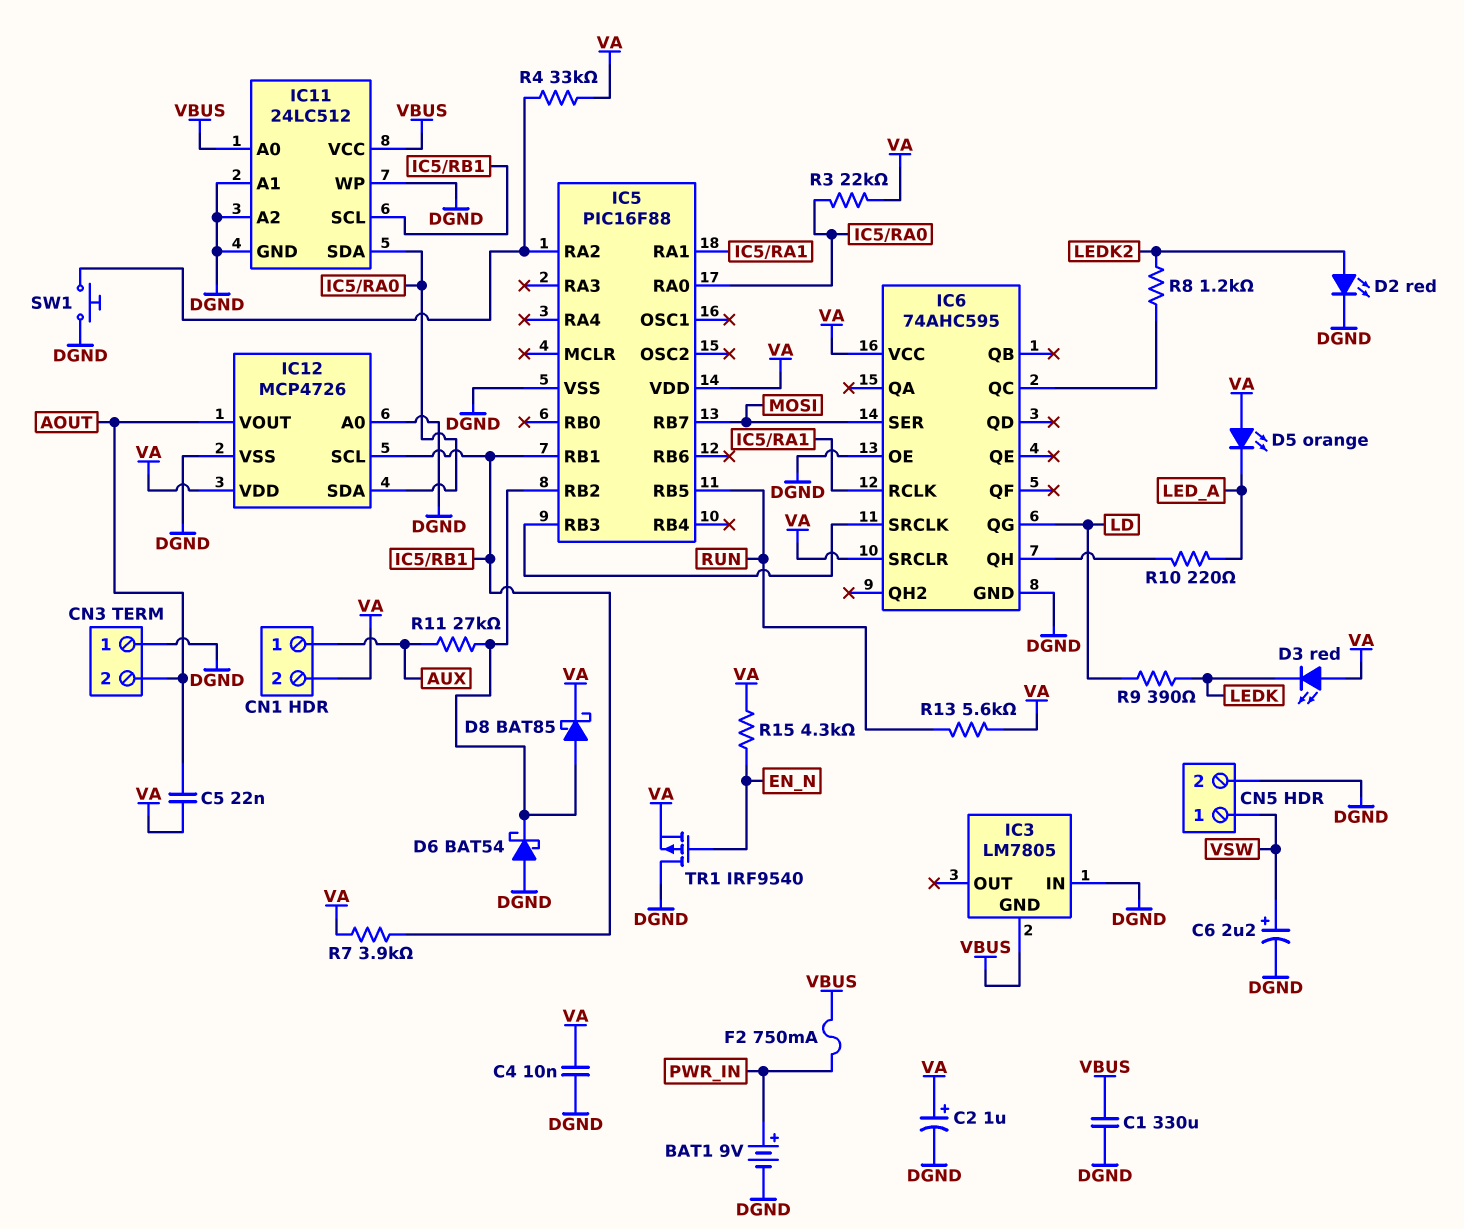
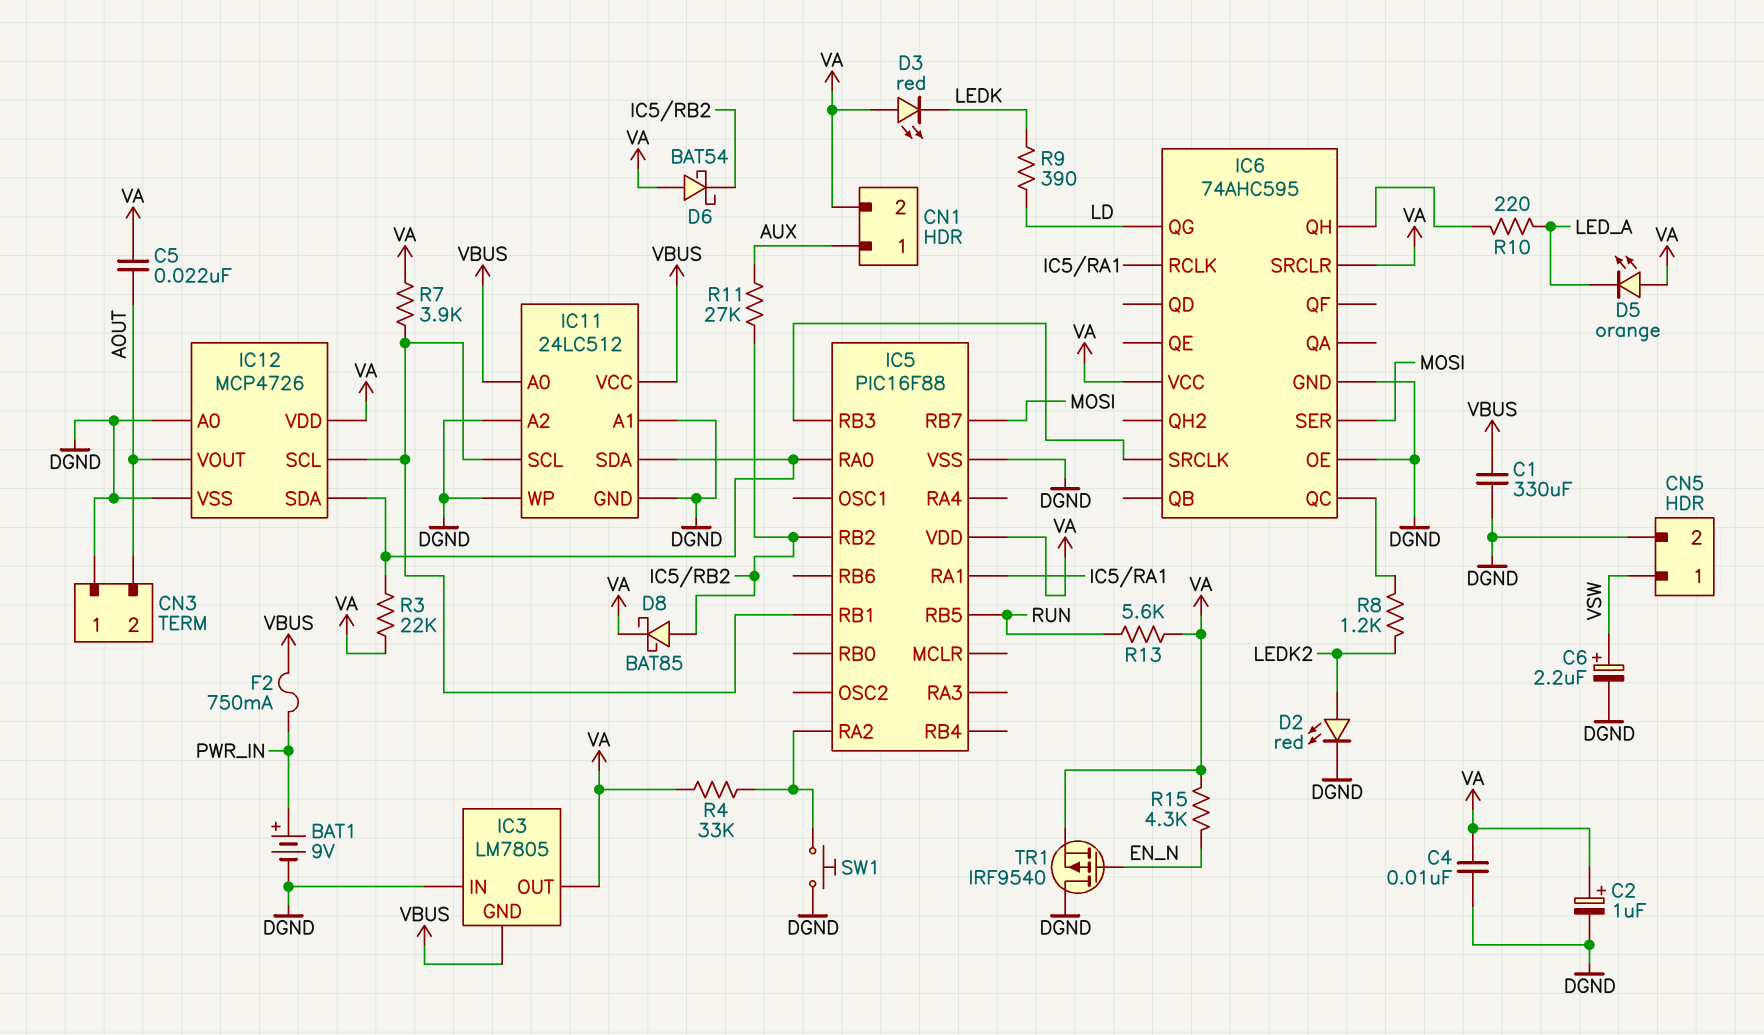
D6: schottky BAT54 (A DGND, K IC5/RB2) -> schottky BAT54 (A VA, K IC5/RB2)
IC3 pin OUT: none -> VA

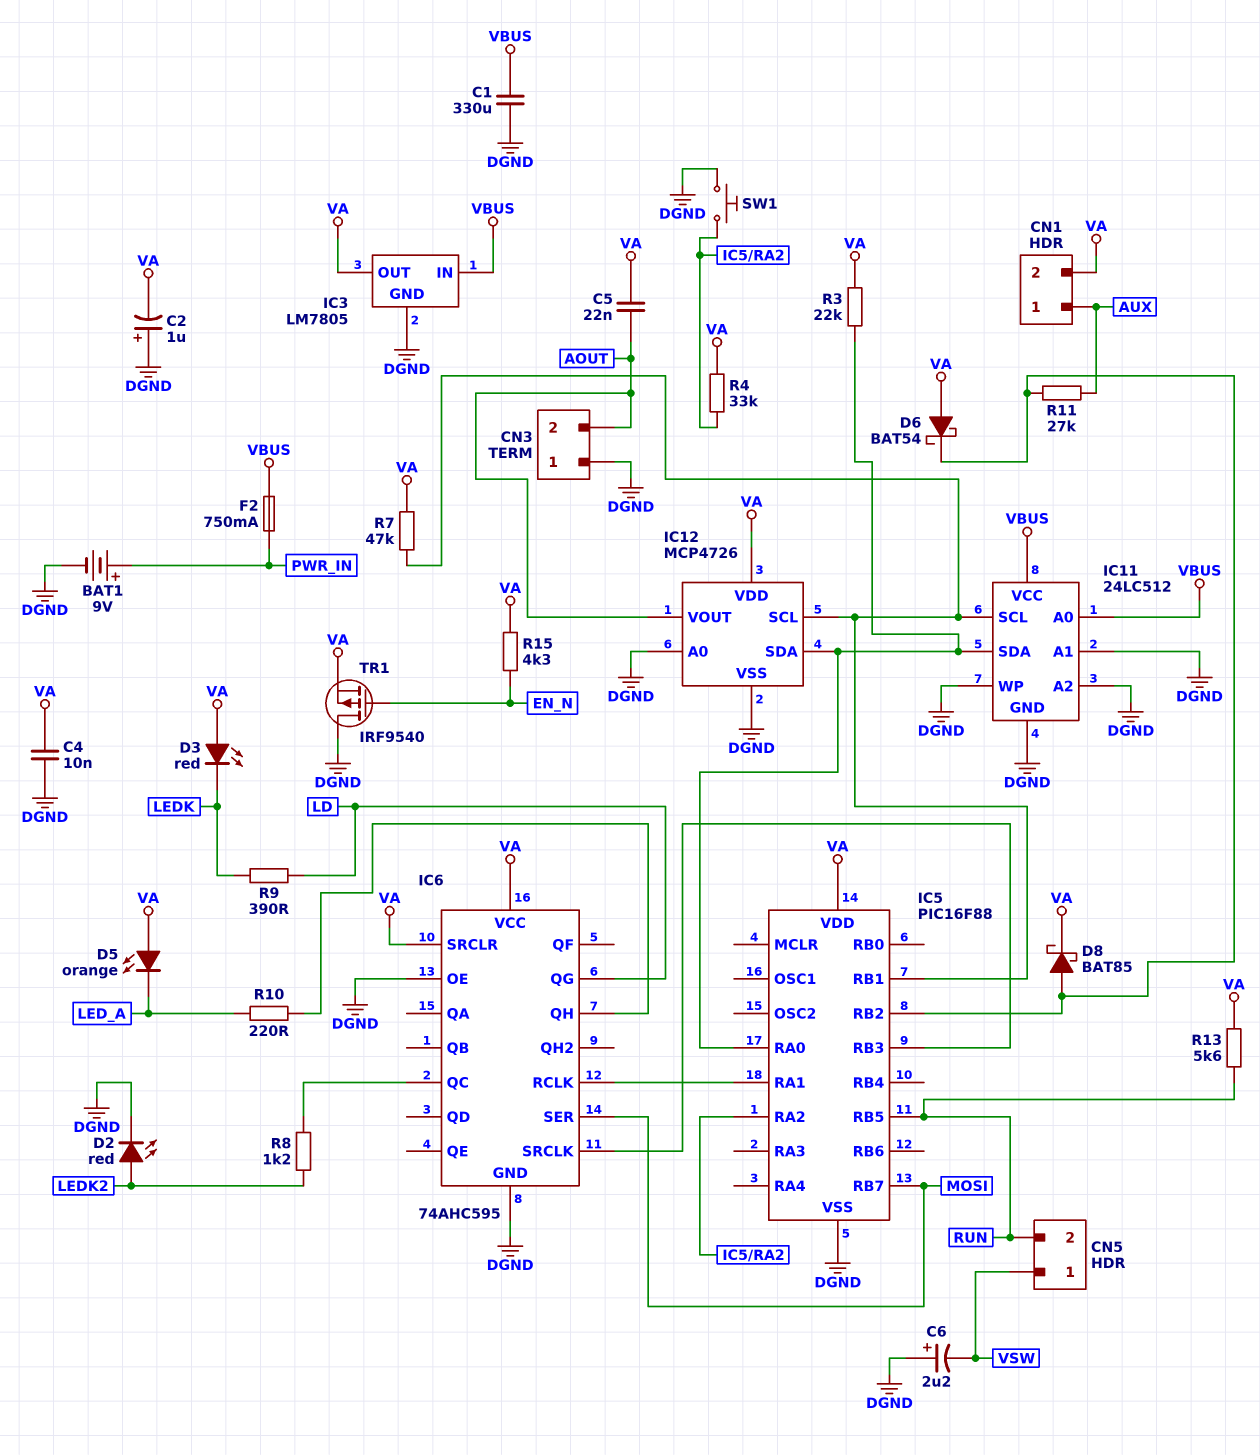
C2: 1uF (plus VA, minus DGND) -> 1uF (plus DGND, minus VA)
C6: 2.2uF (plus VSW, minus DGND) -> 2.2uF (plus DGND, minus VSW)
CN5 pin 2: DGND -> RUN
IC3 pin GND: VBUS -> DGND
IC3 pin IN: DGND -> VBUS
R7: 3.9k (IC5/RB1, VA) -> 47k (IC5/RB1, VA)

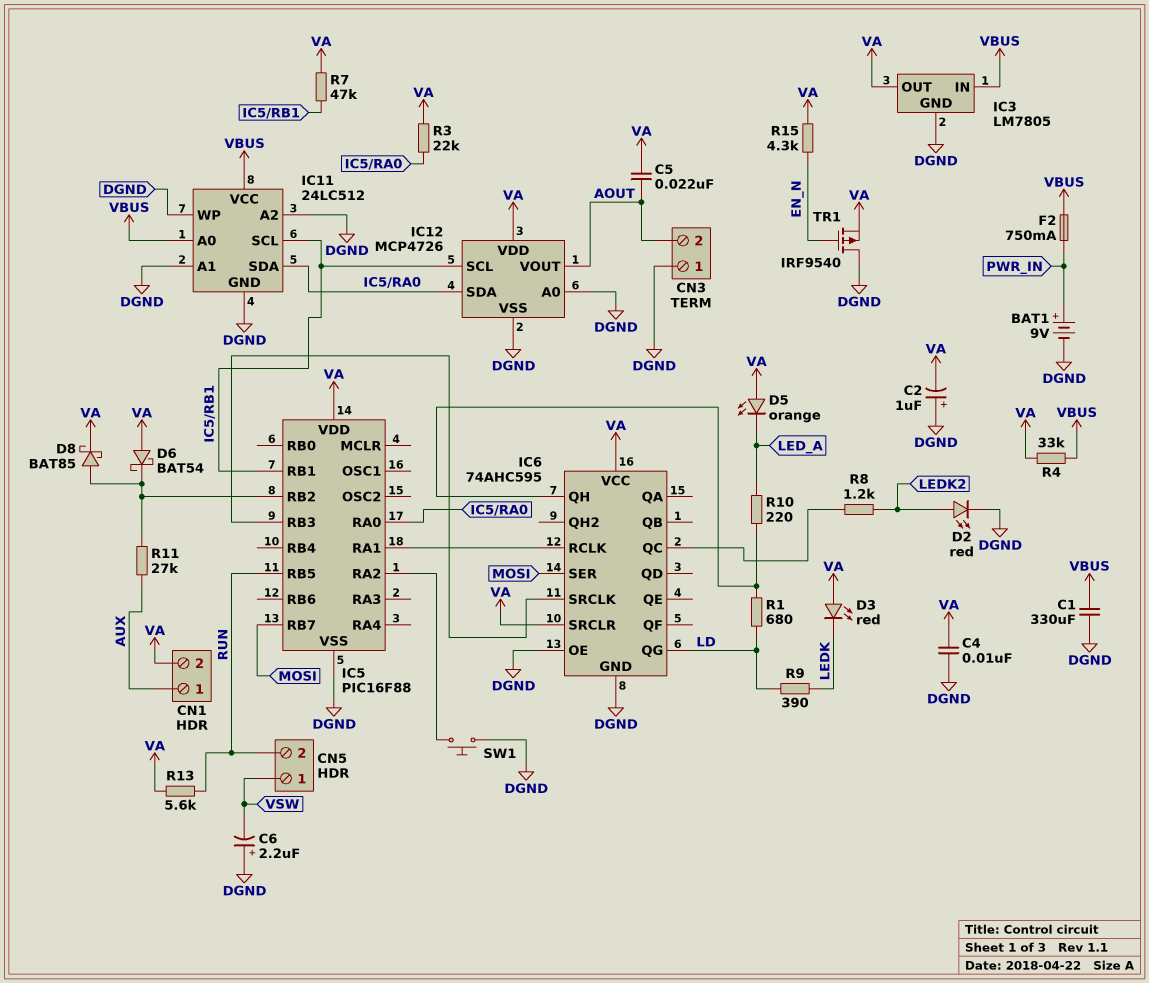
R1: none -> 680 (IC6/QH, LD)
R4: 33k (IC5/RA2, VA) -> 33k (VA, VBUS)

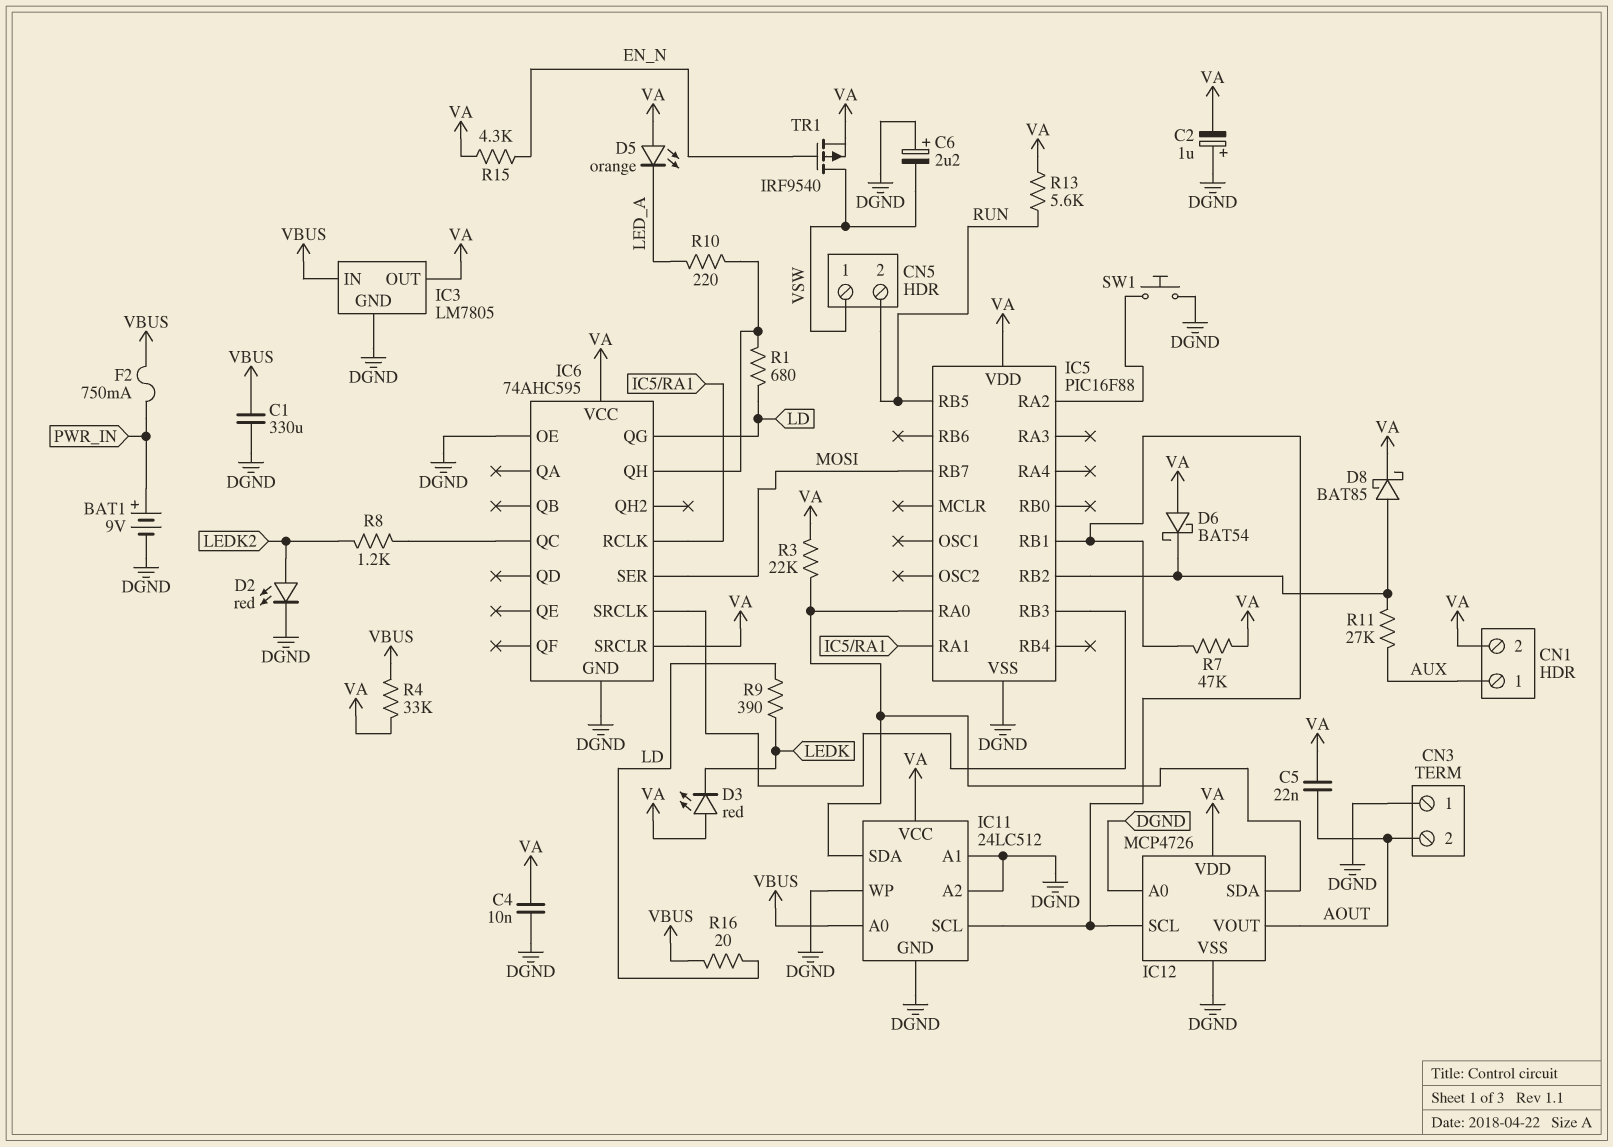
IC11 pin VCC: VBUS -> VA
R16: none -> 20 (LD, VBUS)
TR1: PMOS IRF9540 (G EN_N, D DGND, S VA) -> PMOS IRF9540 (G EN_N, D VSW, S VA)

